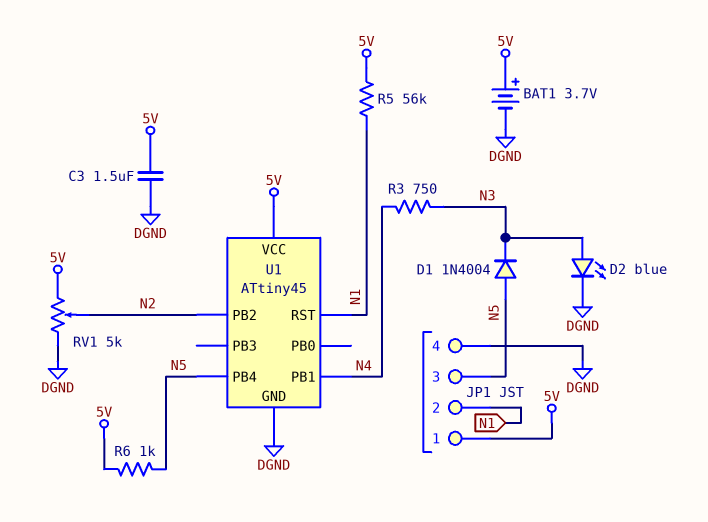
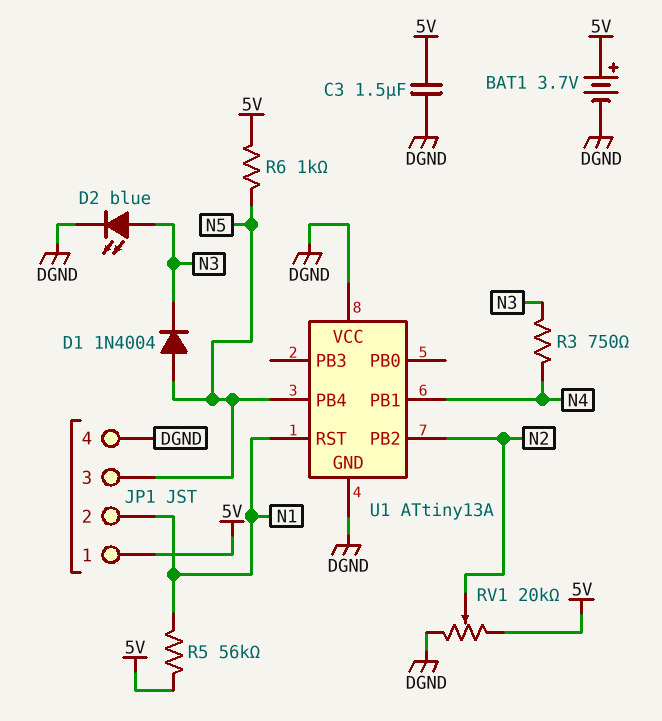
RV1: 5k (5V, DGND, wiper N2) -> 20k (5V, DGND, wiper N2)
U1: ATtiny45 -> ATtiny13A
U1 pin VCC: 5V -> DGND

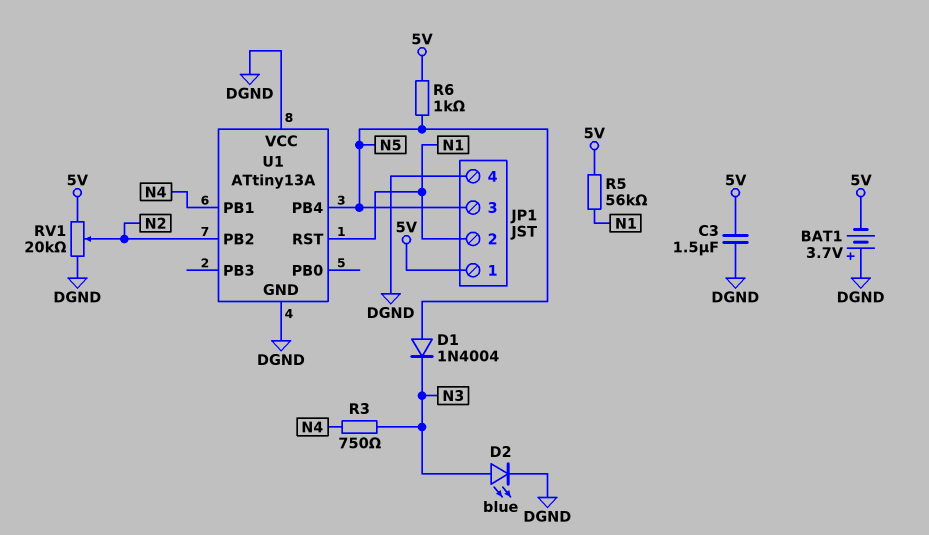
BAT1: 3.7V (plus 5V, minus DGND) -> 3.7V (plus DGND, minus 5V)

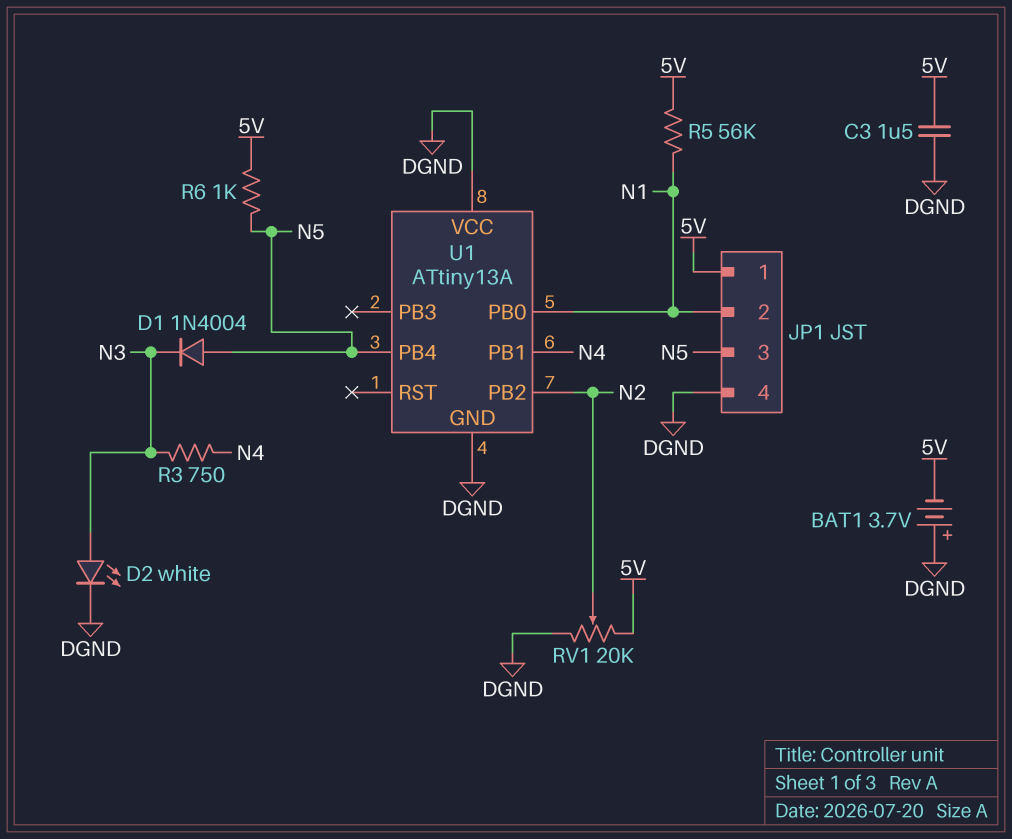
D2: LED blue (A N3, K DGND) -> LED white (A N3, K DGND)
U1 pin PB0: none -> N1
U1 pin RST: N1 -> none

